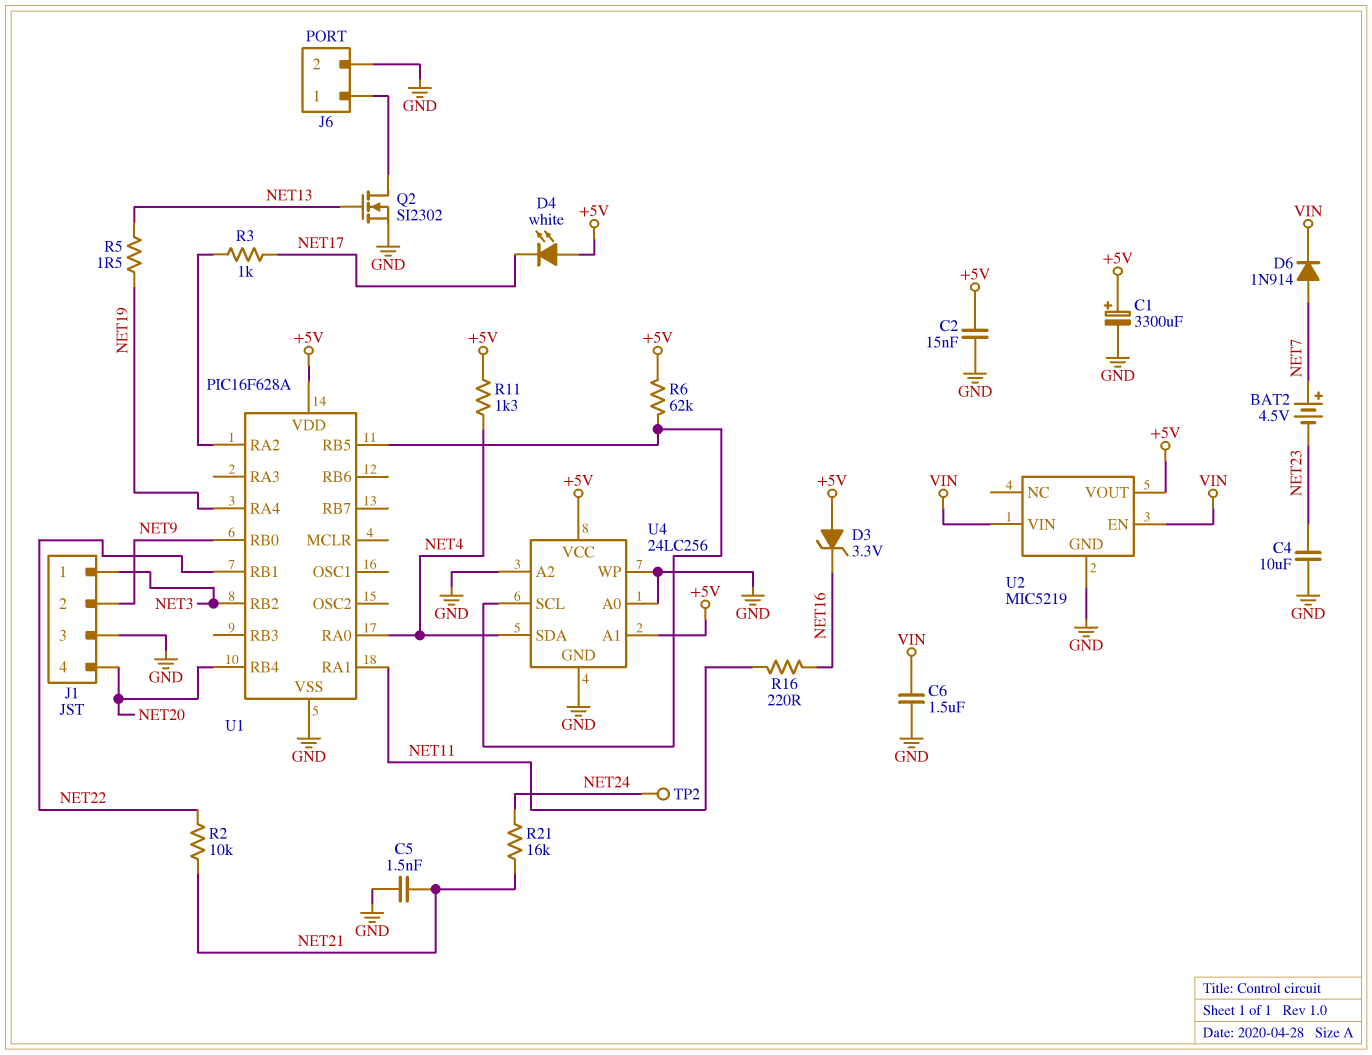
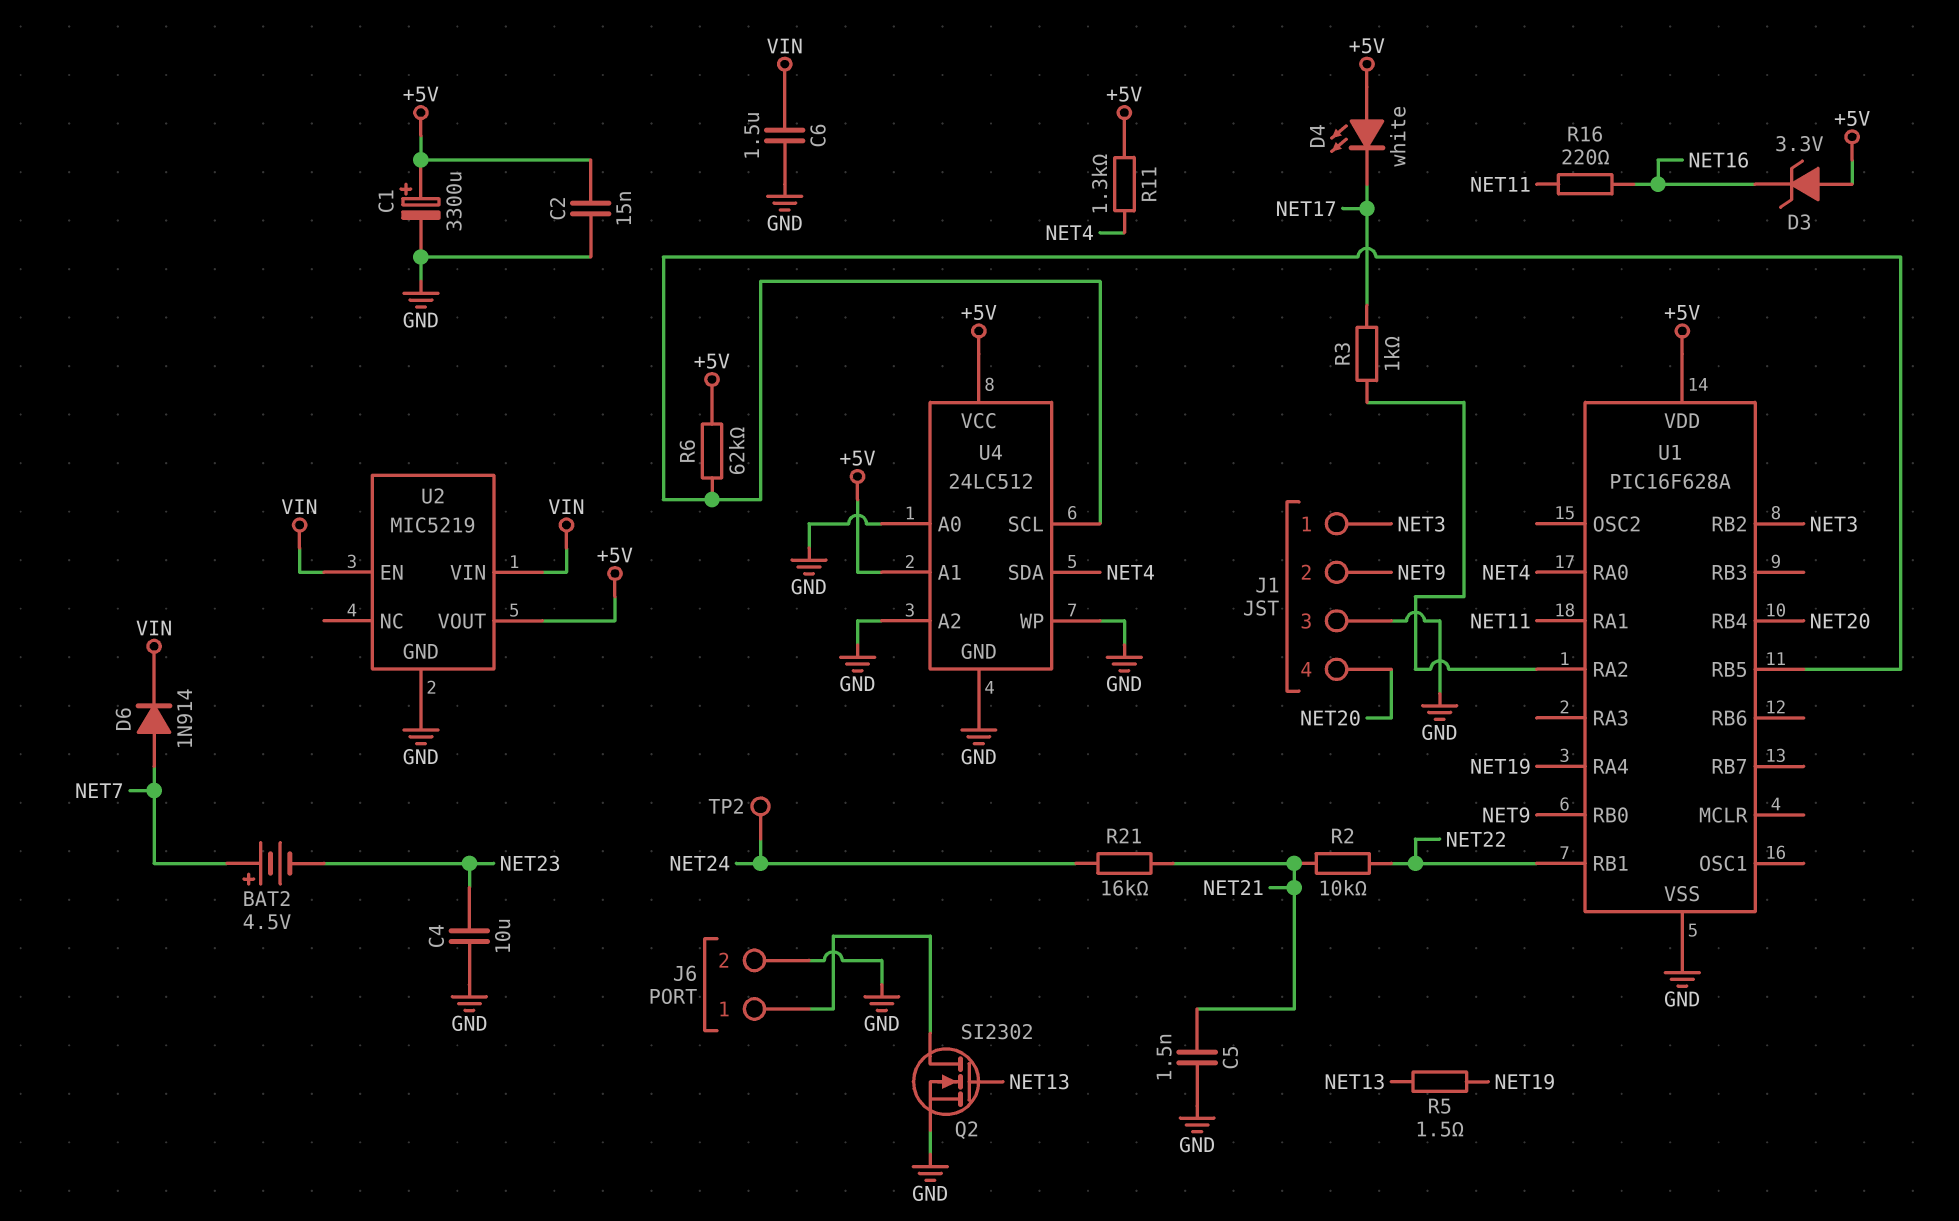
U4: 24LC256 -> 24LC512

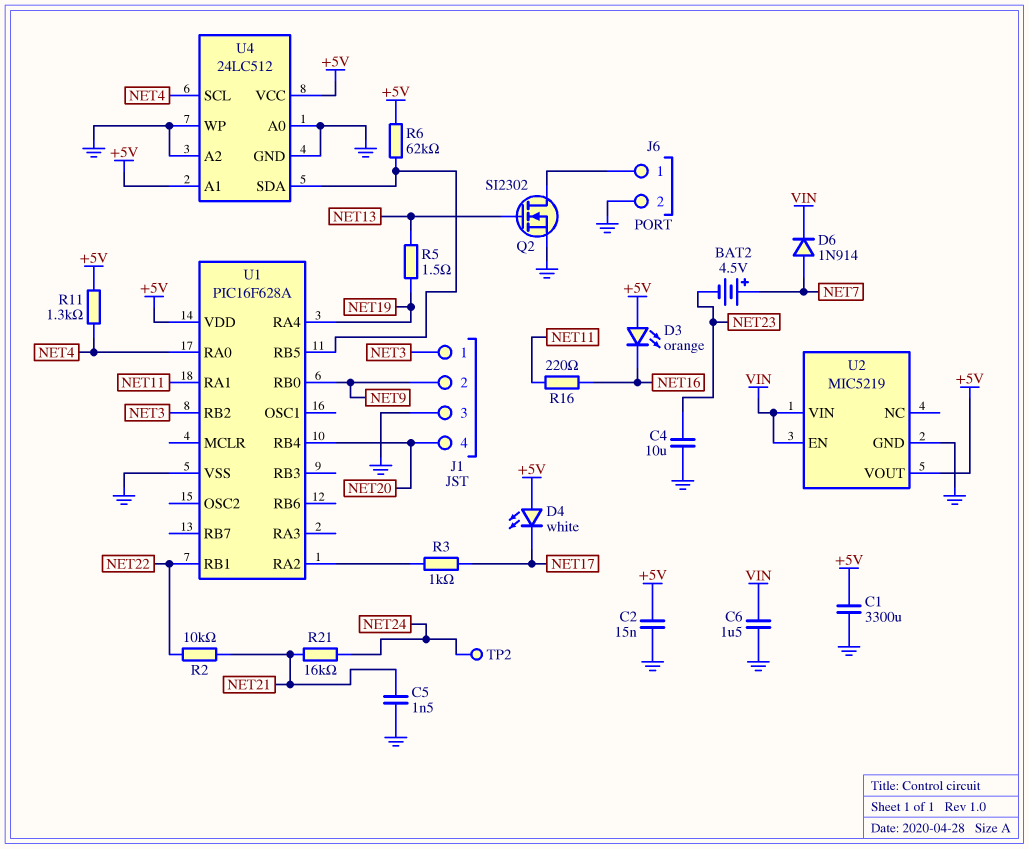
C1: 3300uF (plus +5V, minus GND) -> 3300uF (+5V, GND)
D3: zener 3.3V (A +5V, K NET16) -> LED orange (A +5V, K NET16)
U4 pin SCL: U1/RB5 -> NET4
U4 pin SDA: NET4 -> U1/RB5

